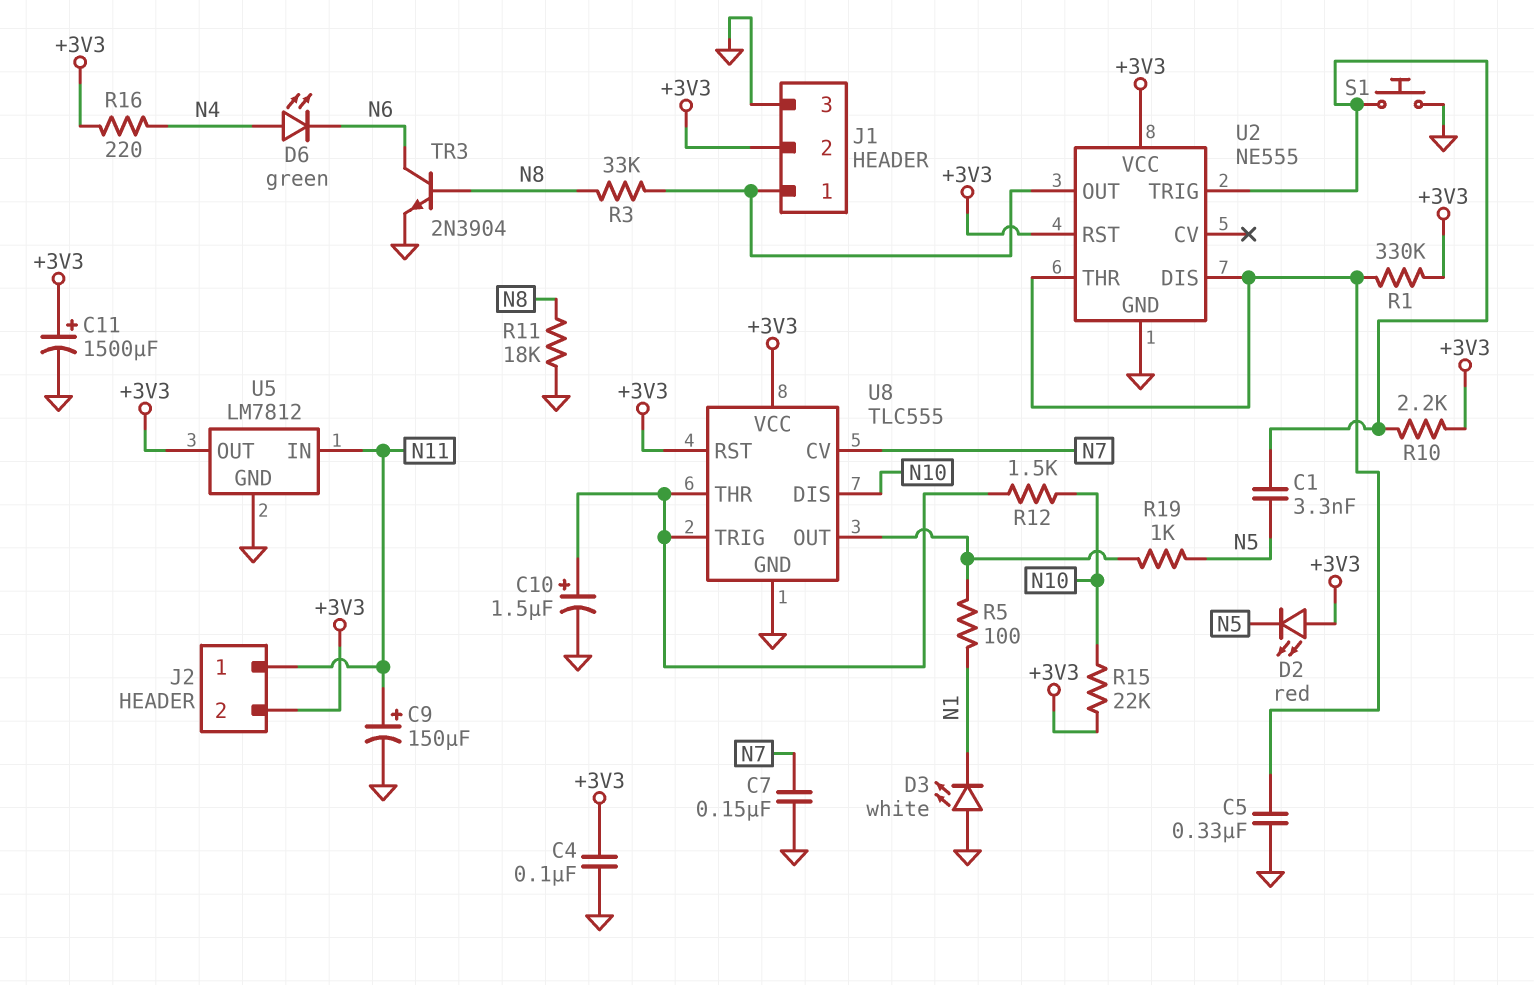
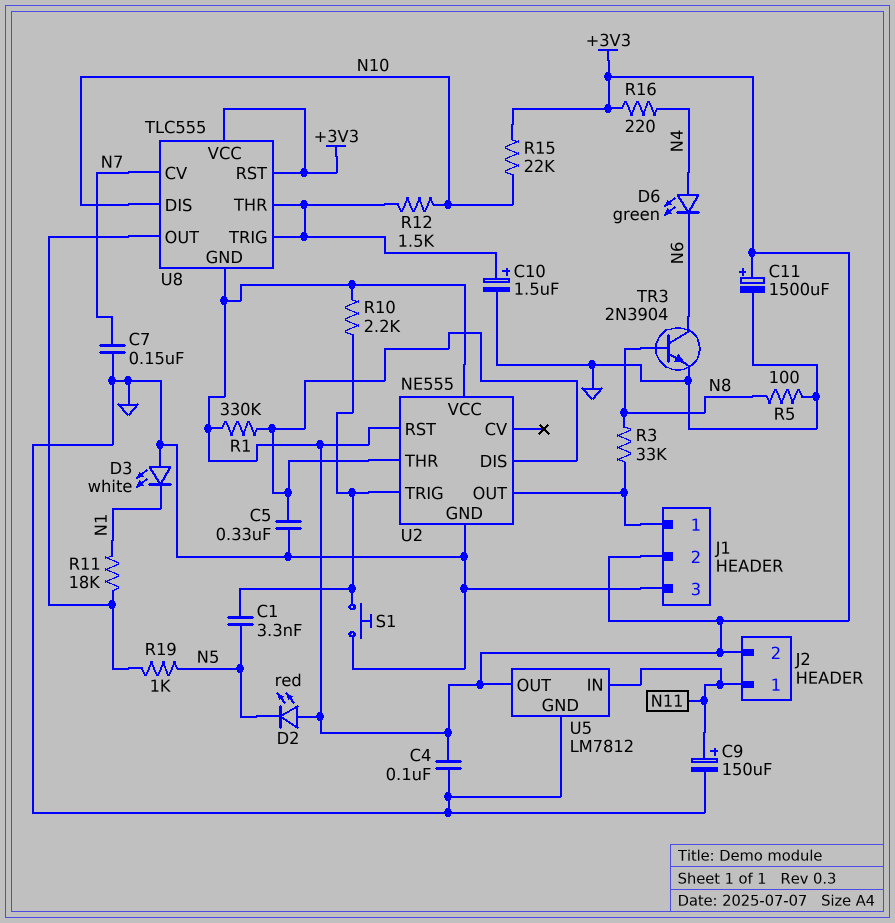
R5: 100 (N1, U8/OUT) -> 100 (GND, N8)
R11: 18k (GND, N8) -> 18k (N1, U8/OUT)
U8 pin GND: GND -> +3V3

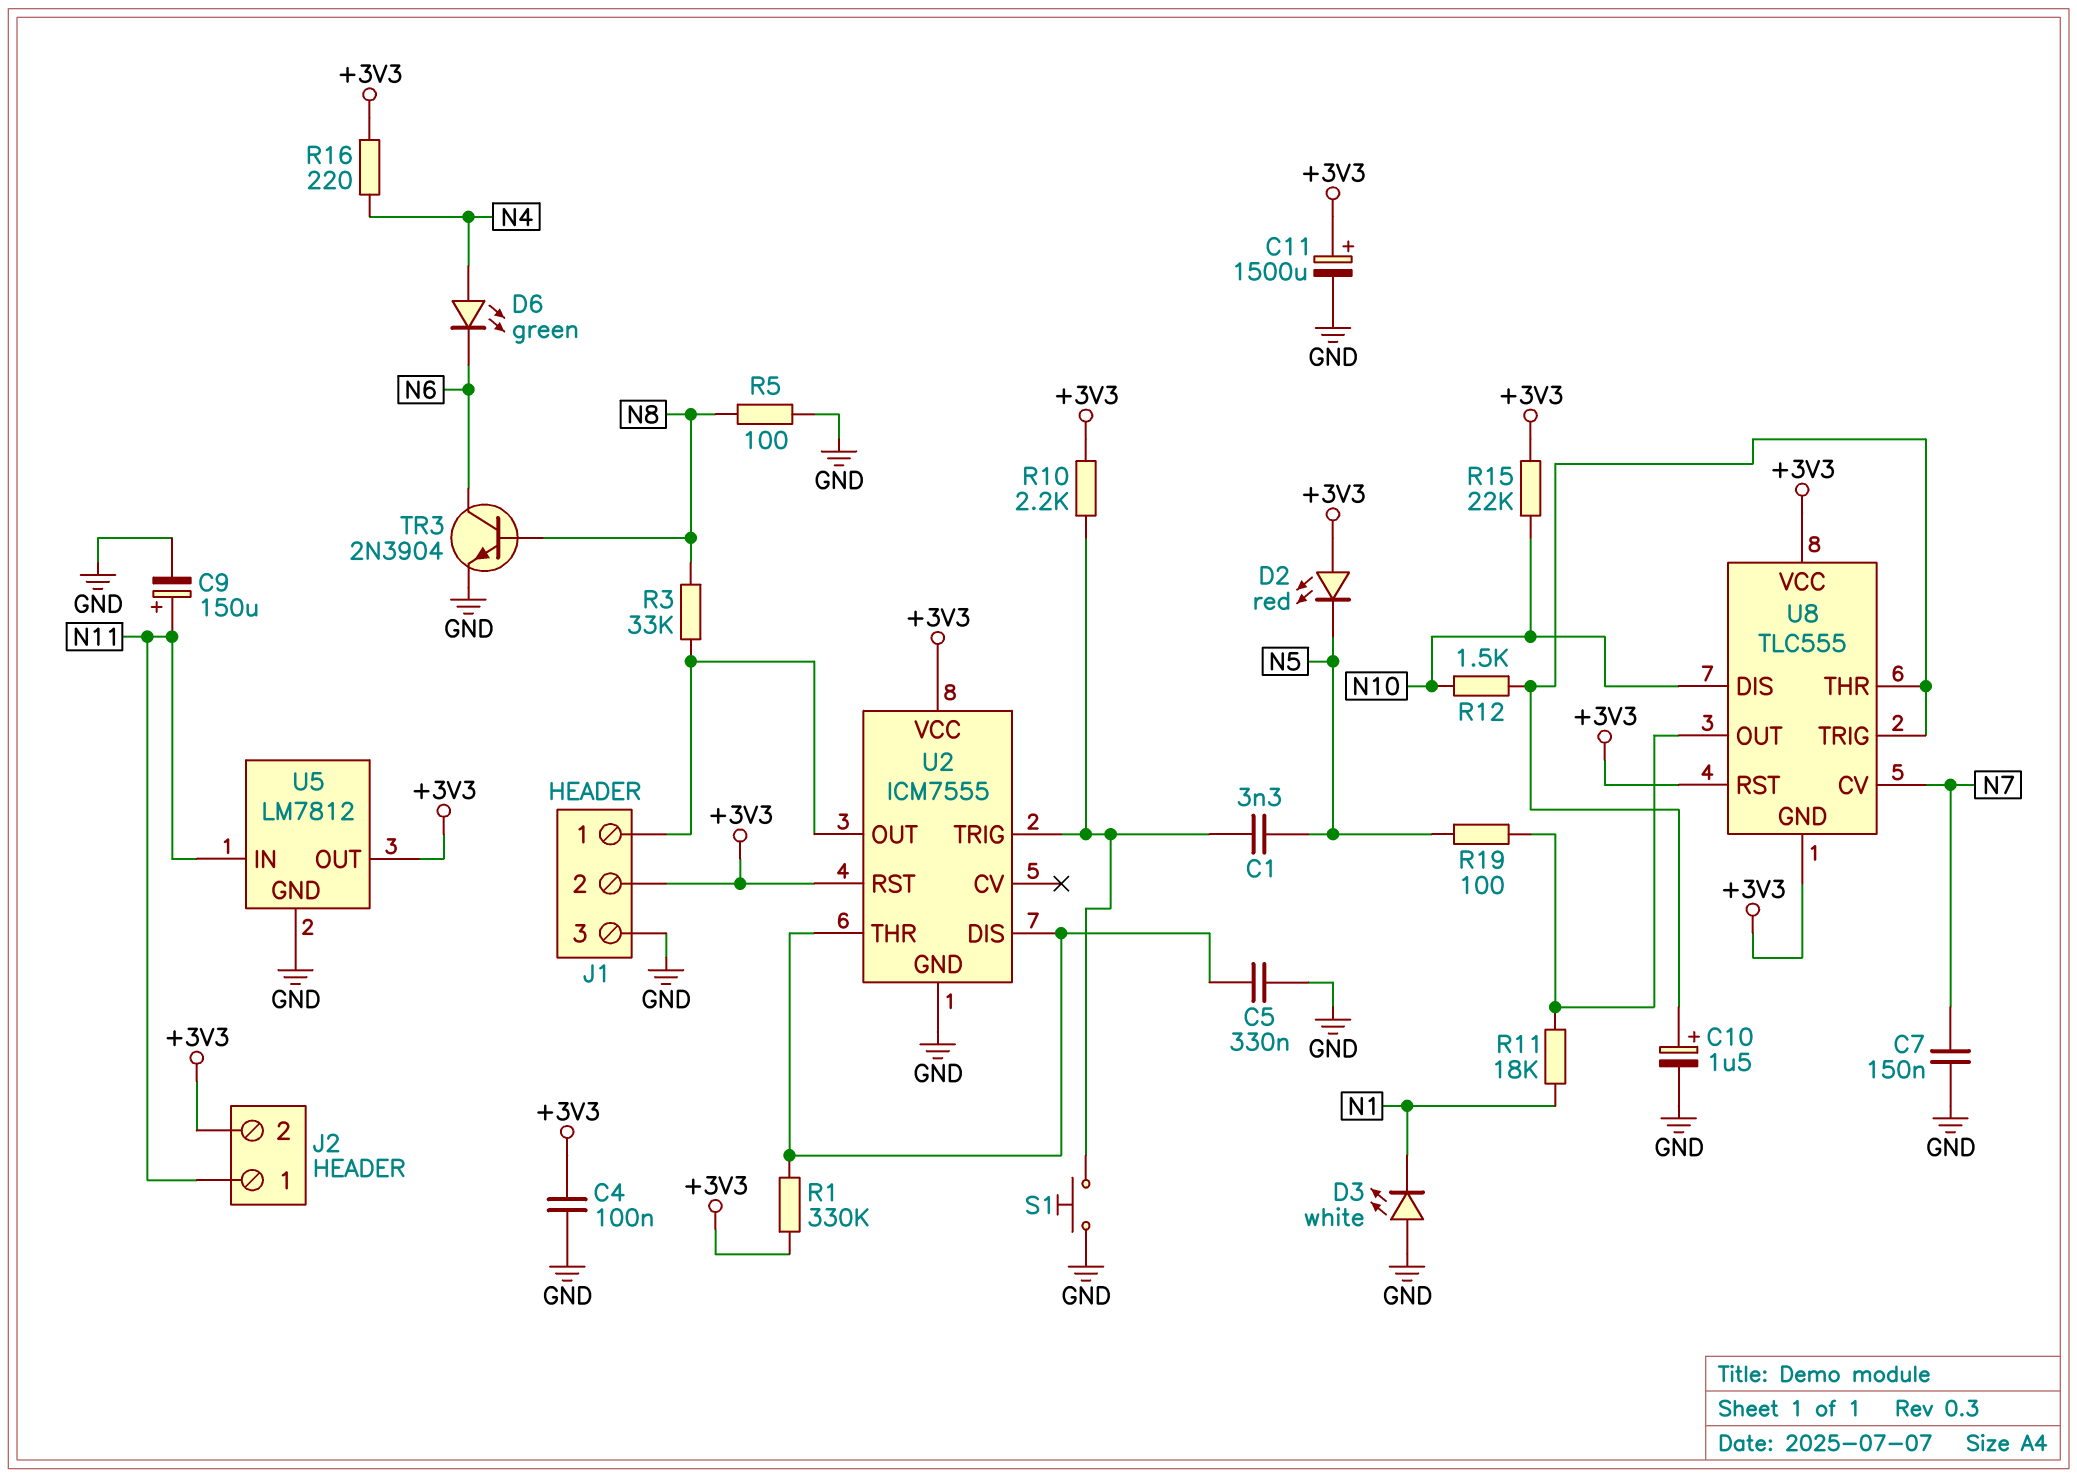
R19: 1k (N5, U8/OUT) -> 100 (N5, U8/OUT)
U2: NE555 -> ICM7555

